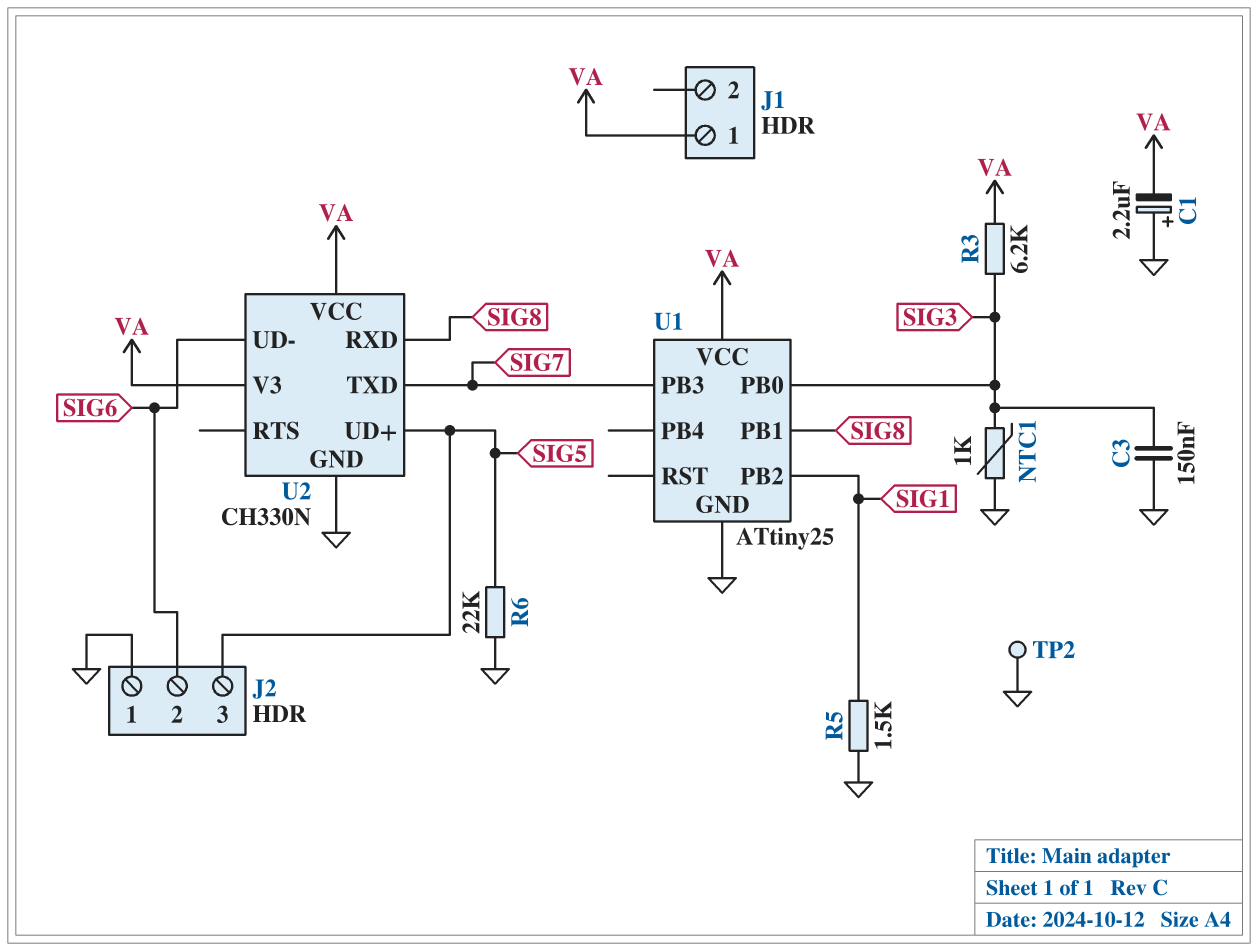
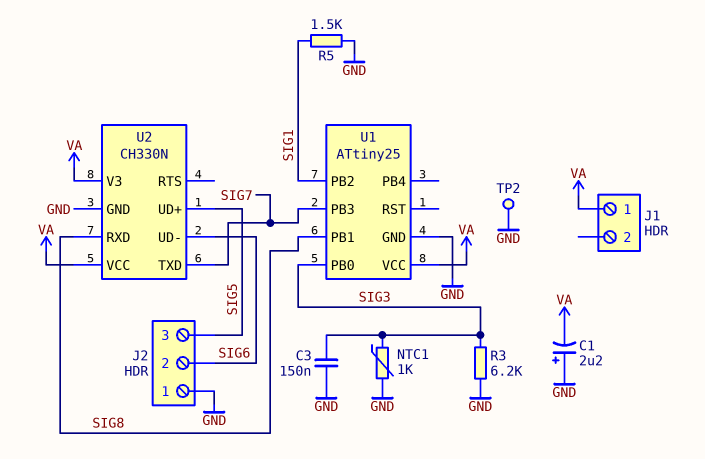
R3: 6.2k (SIG3, VA) -> 6.2k (GND, SIG3)
R6: 22k (GND, SIG5) -> none

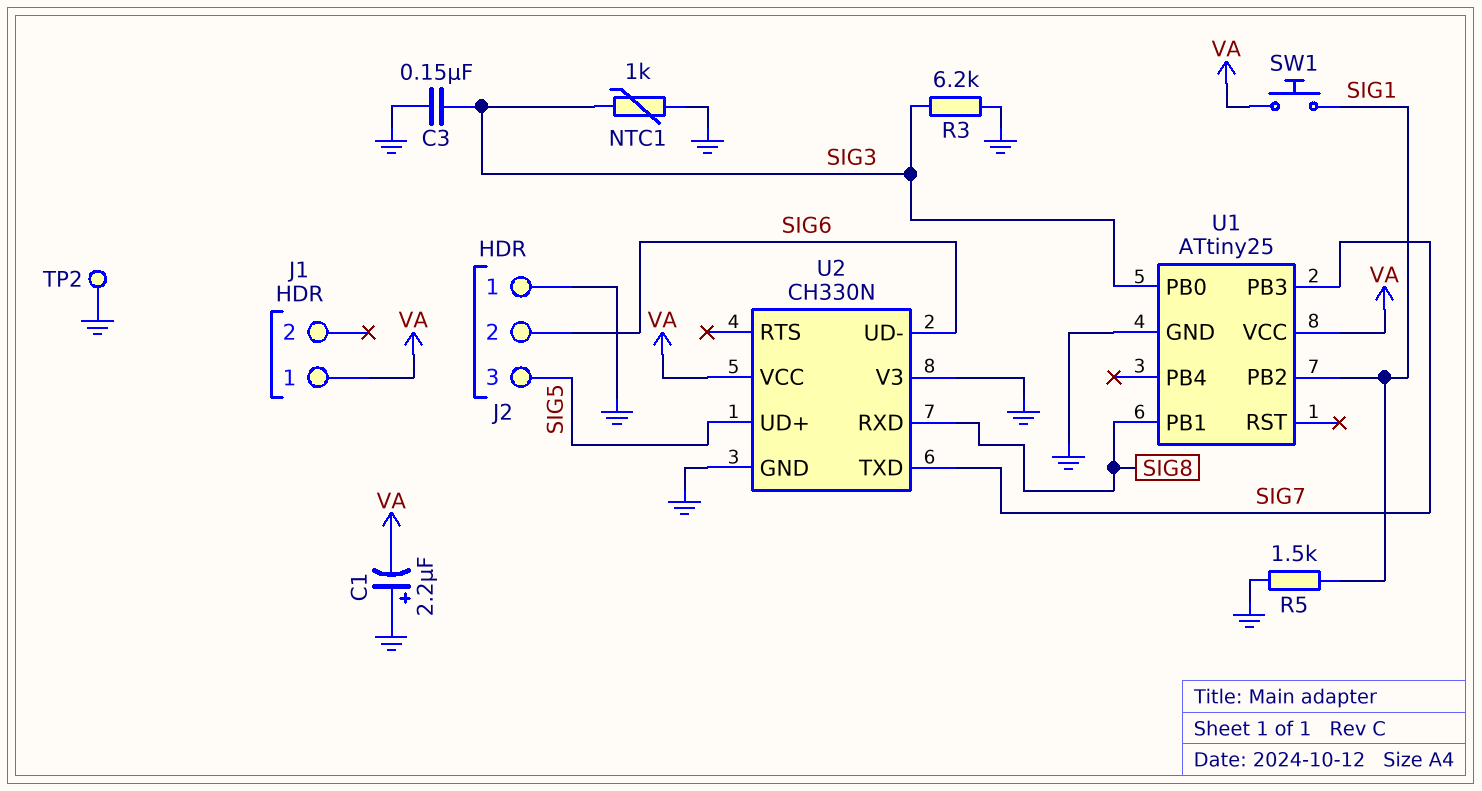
SW1: none -> button (SIG1, VA)
U2 pin V3: VA -> GND

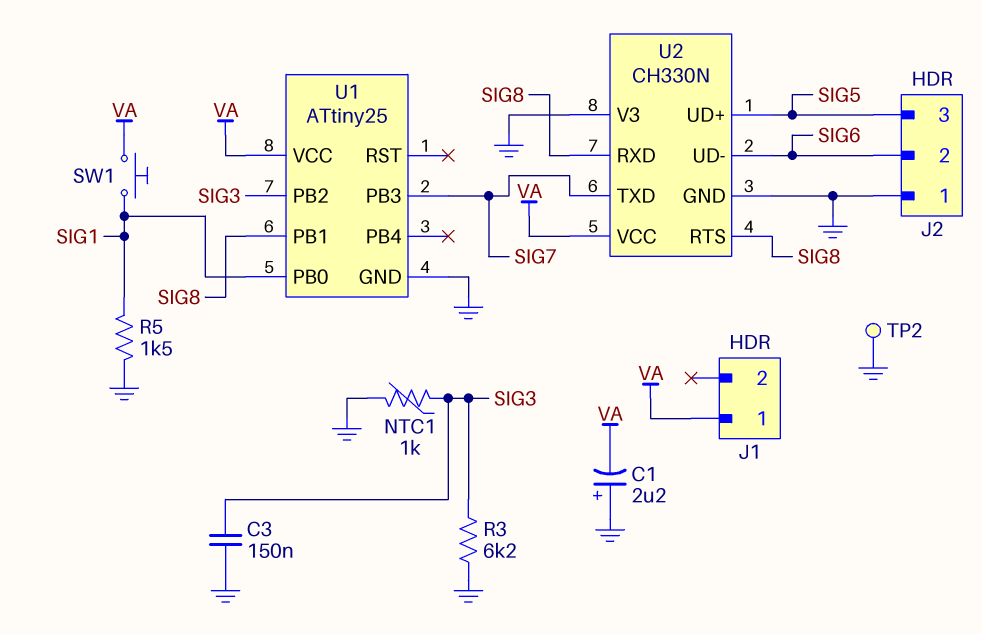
U1 pin PB0: SIG3 -> SIG1
U1 pin PB2: SIG1 -> SIG3
U2 pin RTS: none -> SIG8

